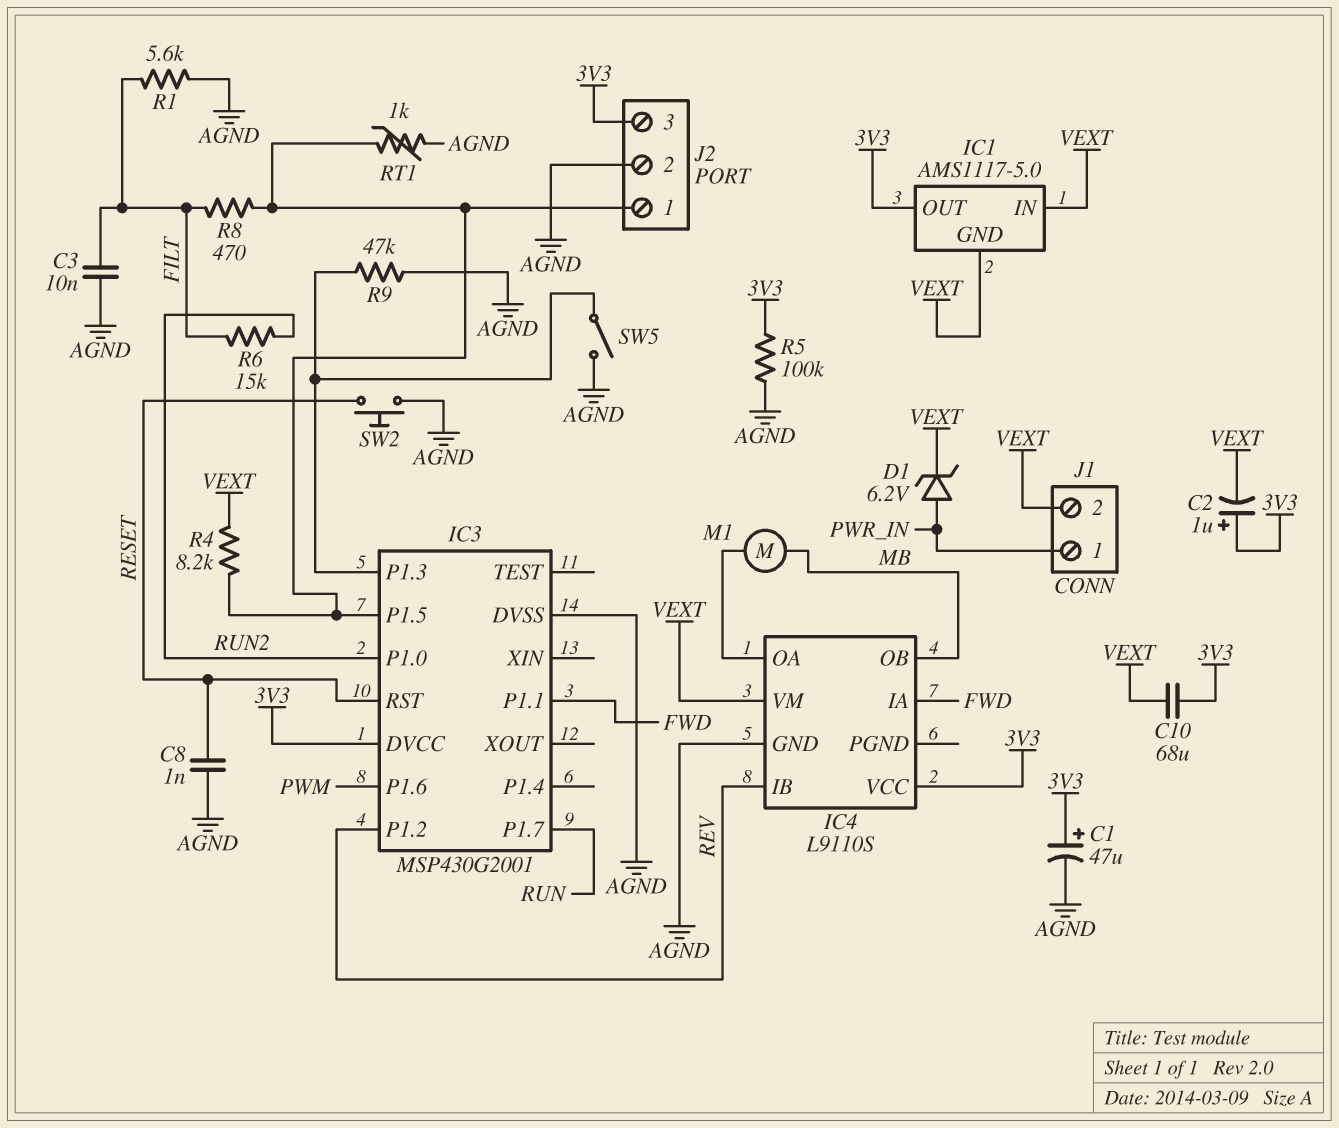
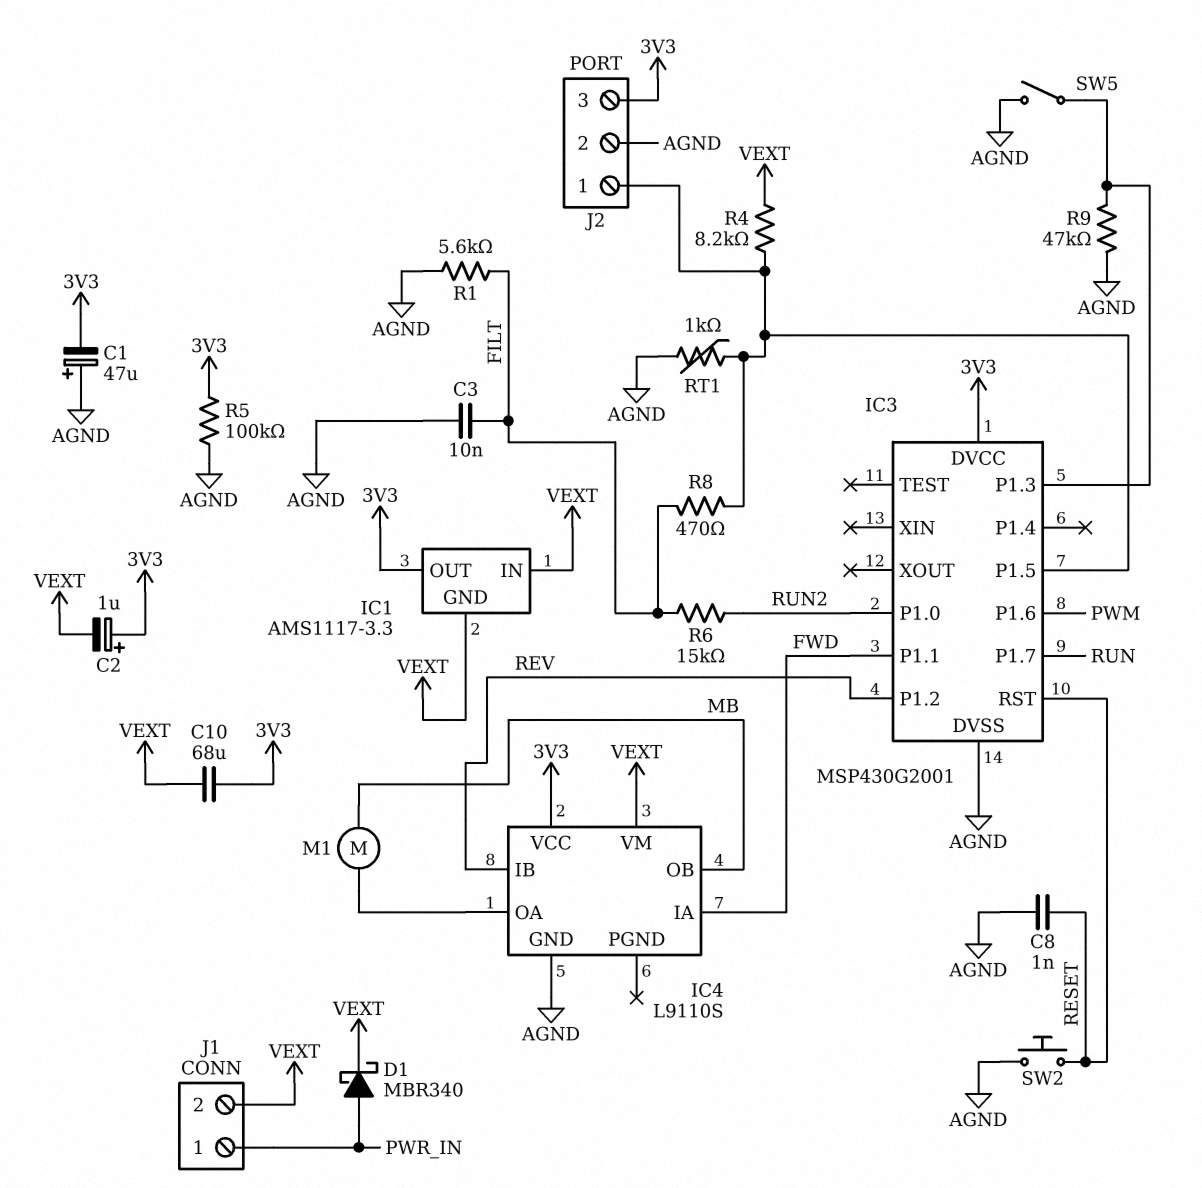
C1: 47uF (plus 3V3, minus AGND) -> 47uF (plus AGND, minus 3V3)
D1: zener 6.2V (A PWR_IN, K VEXT) -> schottky MBR340 (A PWR_IN, K VEXT)
IC1: AMS1117-5.0 -> AMS1117-3.3

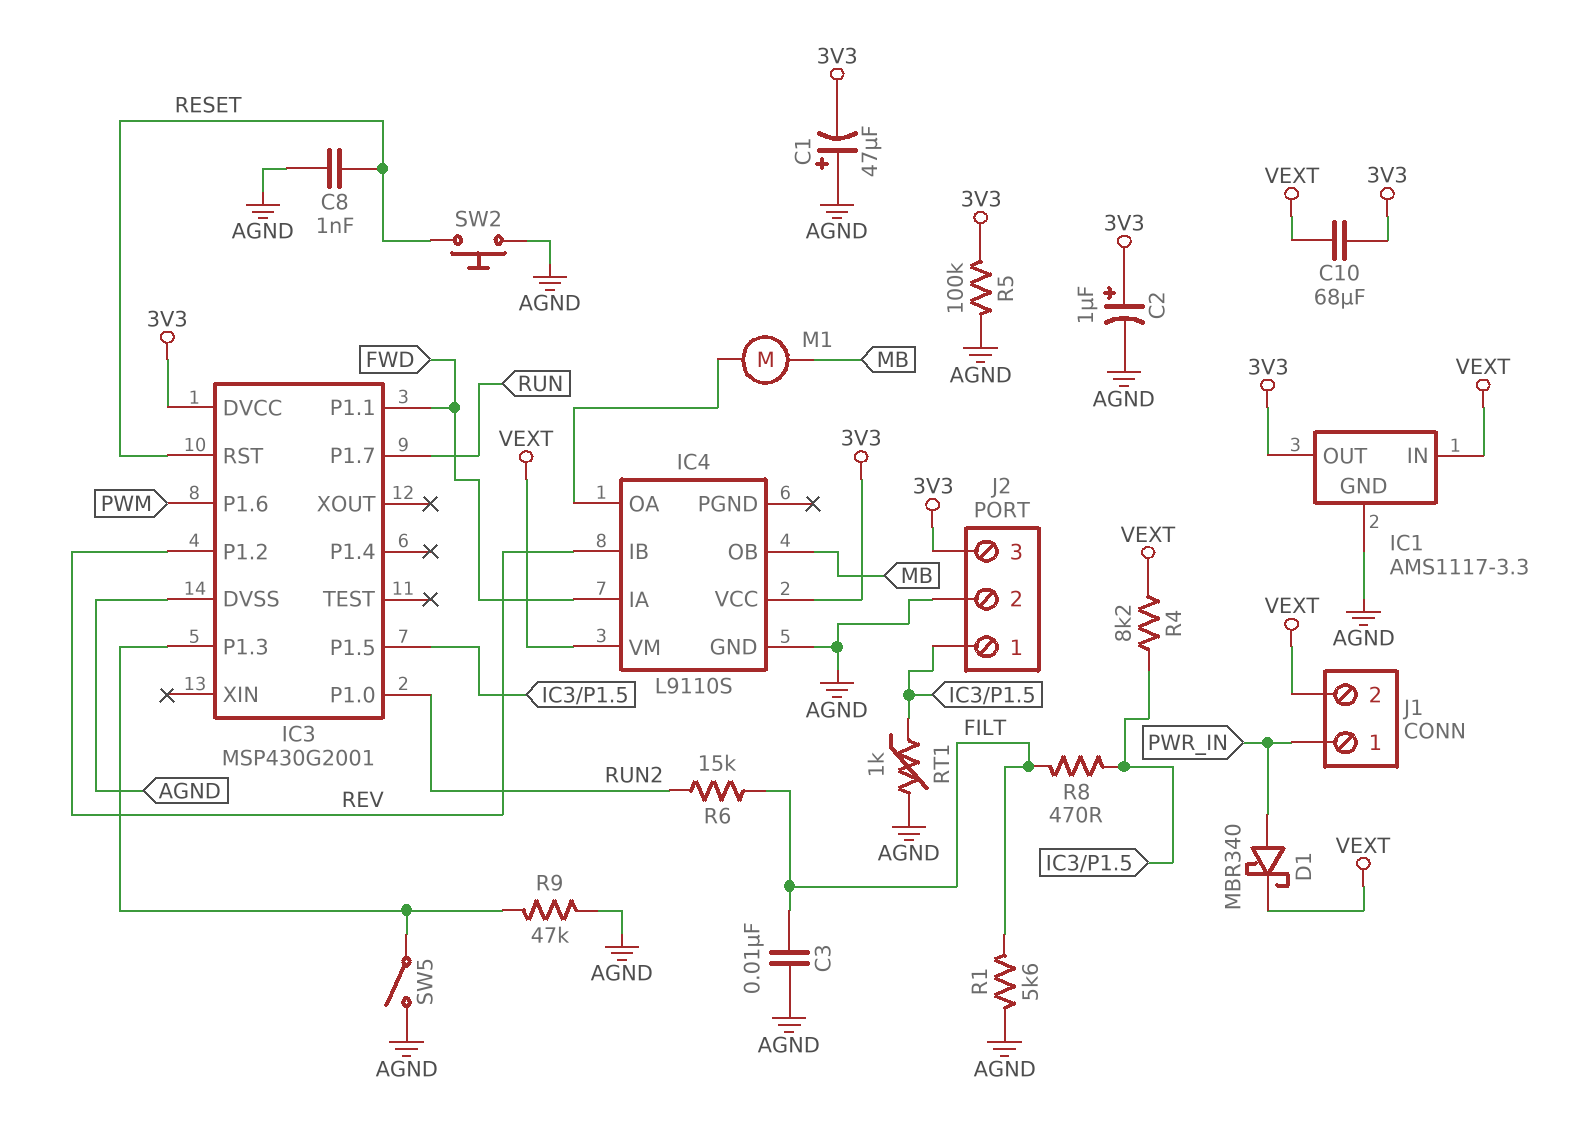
C2: 1uF (plus 3V3, minus VEXT) -> 1uF (plus 3V3, minus AGND)
IC1 pin GND: VEXT -> AGND

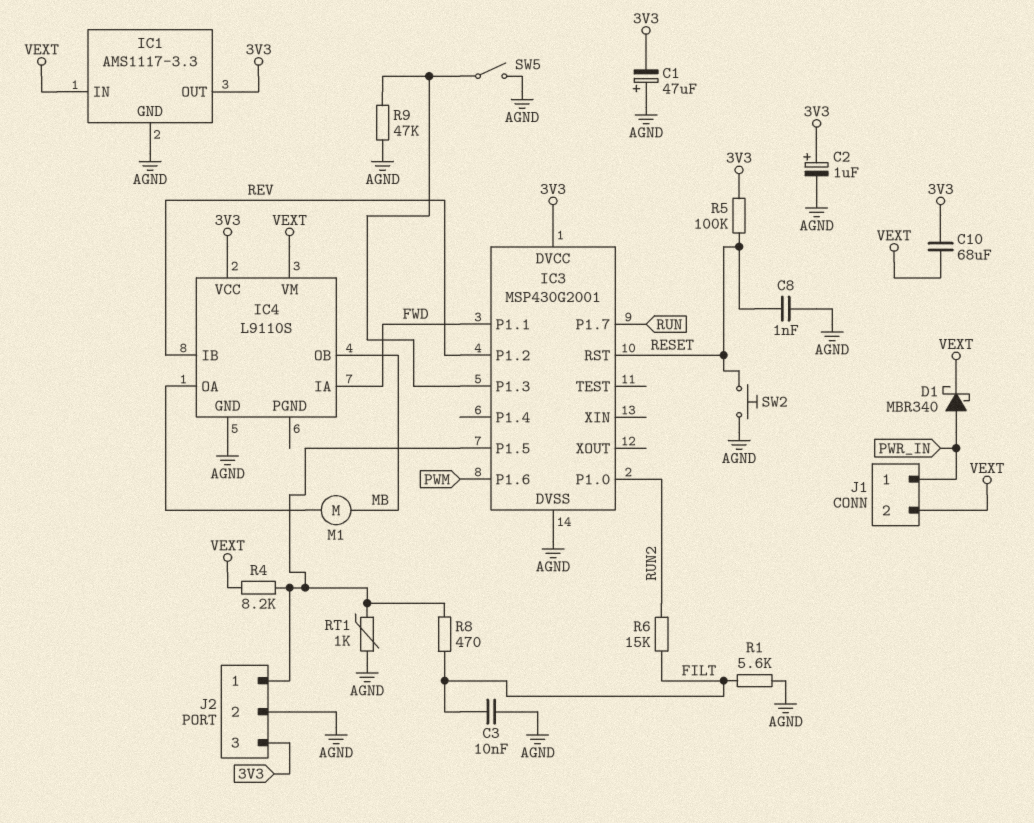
R5: 100k (3V3, AGND) -> 100k (3V3, RESET)

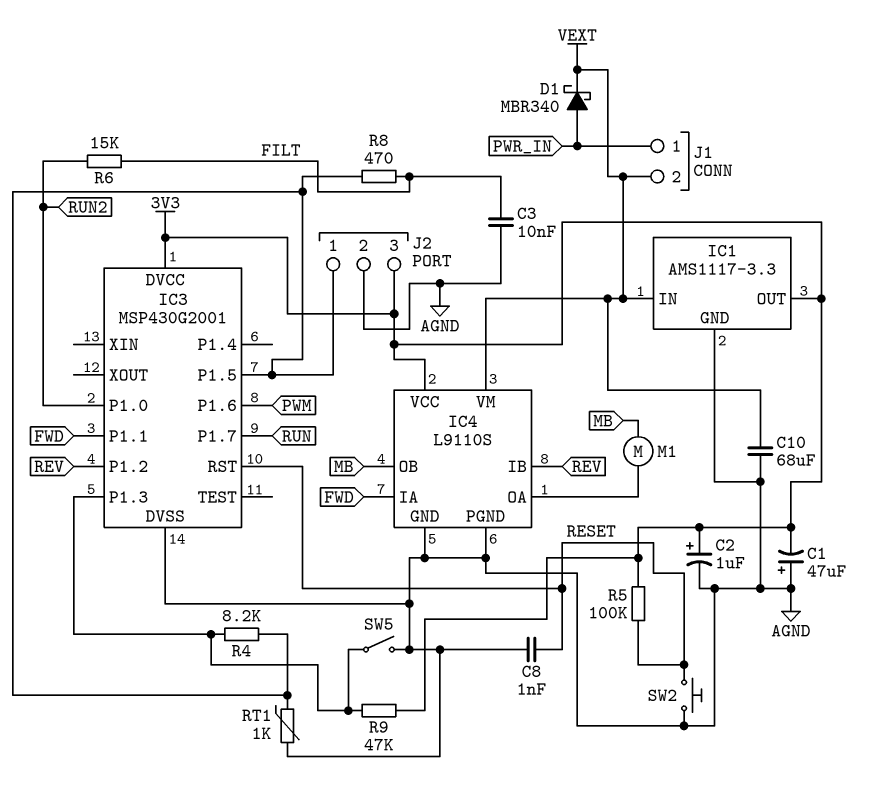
C10: 68uF (3V3, VEXT) -> 68uF (AGND, VEXT)
IC4 pin PGND: none -> AGND
R1: 5.6k (AGND, FILT) -> none
R4: 8.2k (IC3/P1.5, VEXT) -> 8.2k (IC3/P1.3, IC3/P1.5)
R9: 47k (AGND, IC3/P1.3) -> 47k (3V3, IC3/P1.3)

